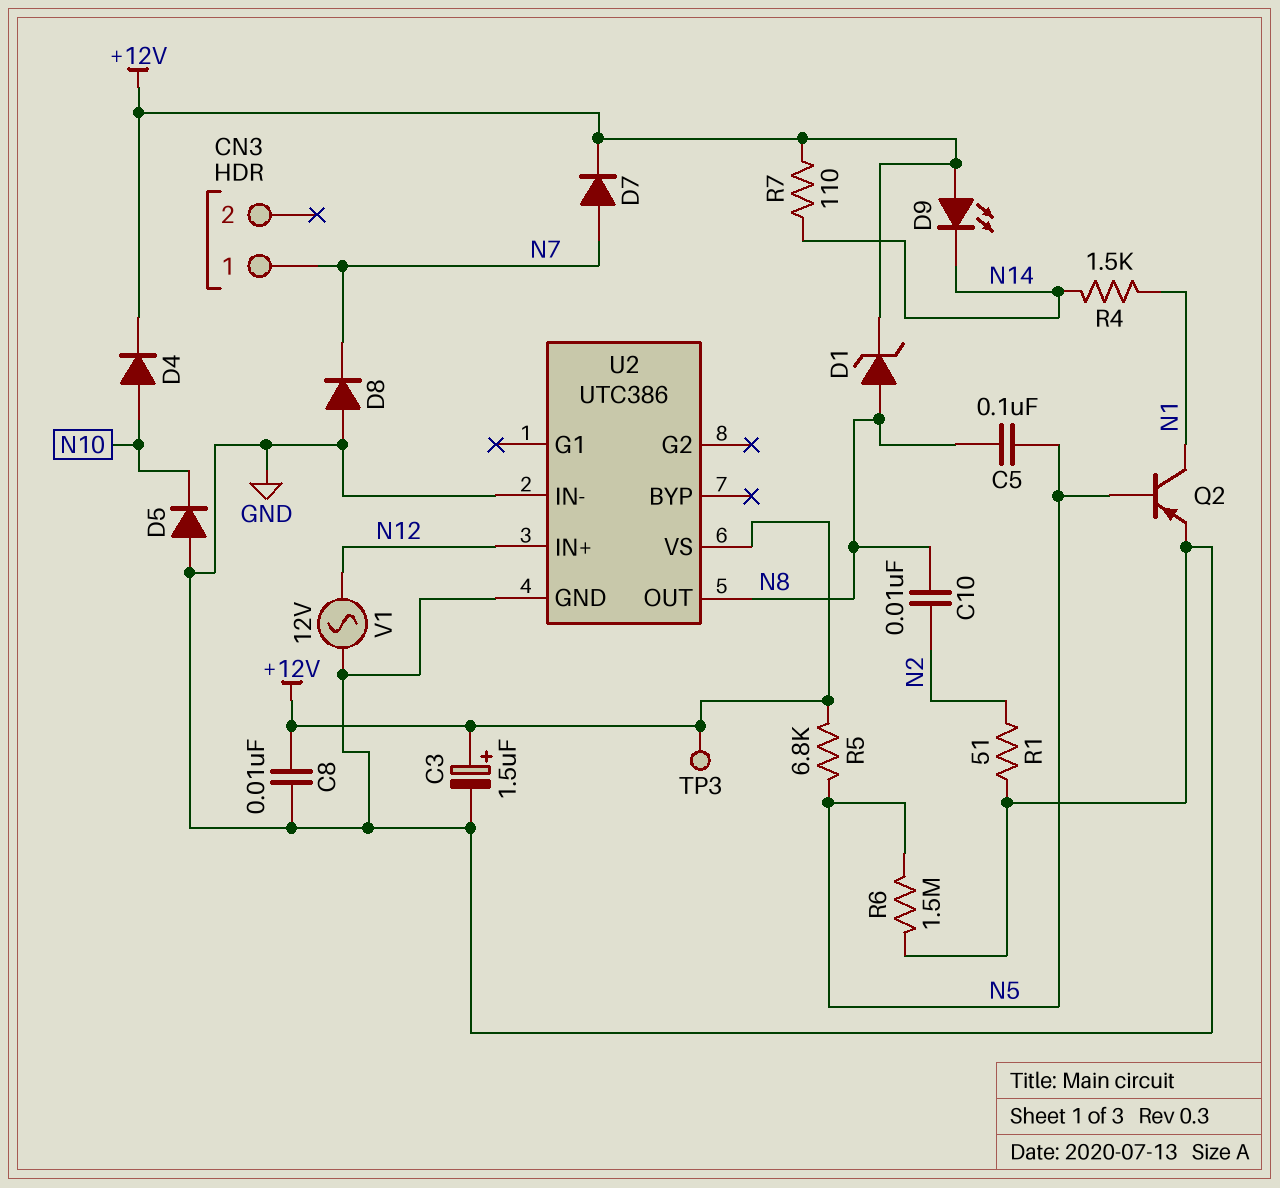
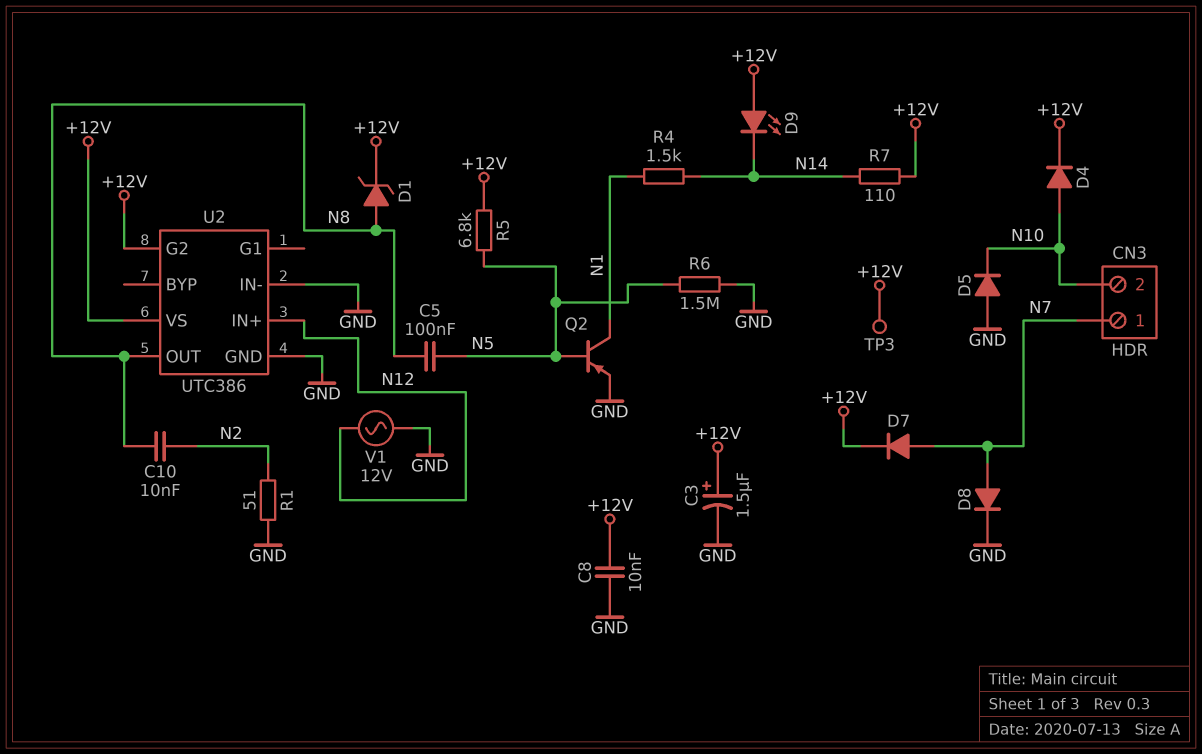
CN3 pin 2: none -> N10
D8: diode (A GND, K N7) -> diode (A N7, K GND)
U2 pin G2: none -> +12V

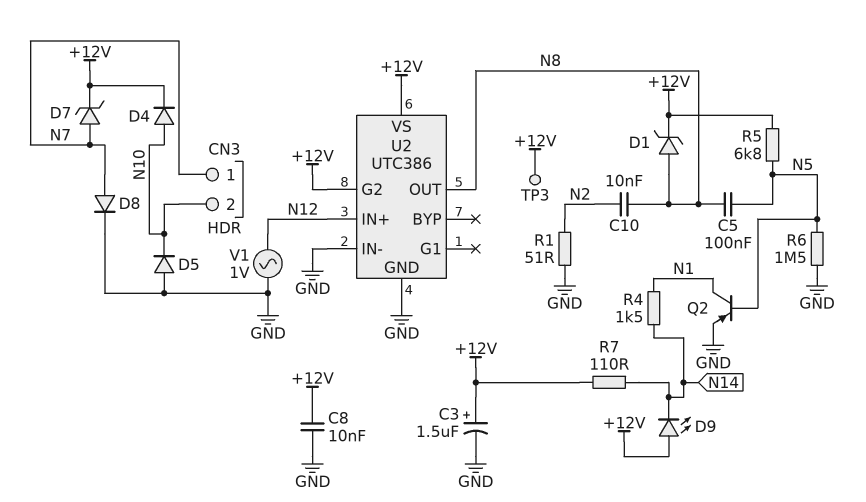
D7: diode (A N7, K +12V) -> zener (A N7, K +12V)
V1: AC 12V (GND, N12) -> AC 1V (GND, N12)

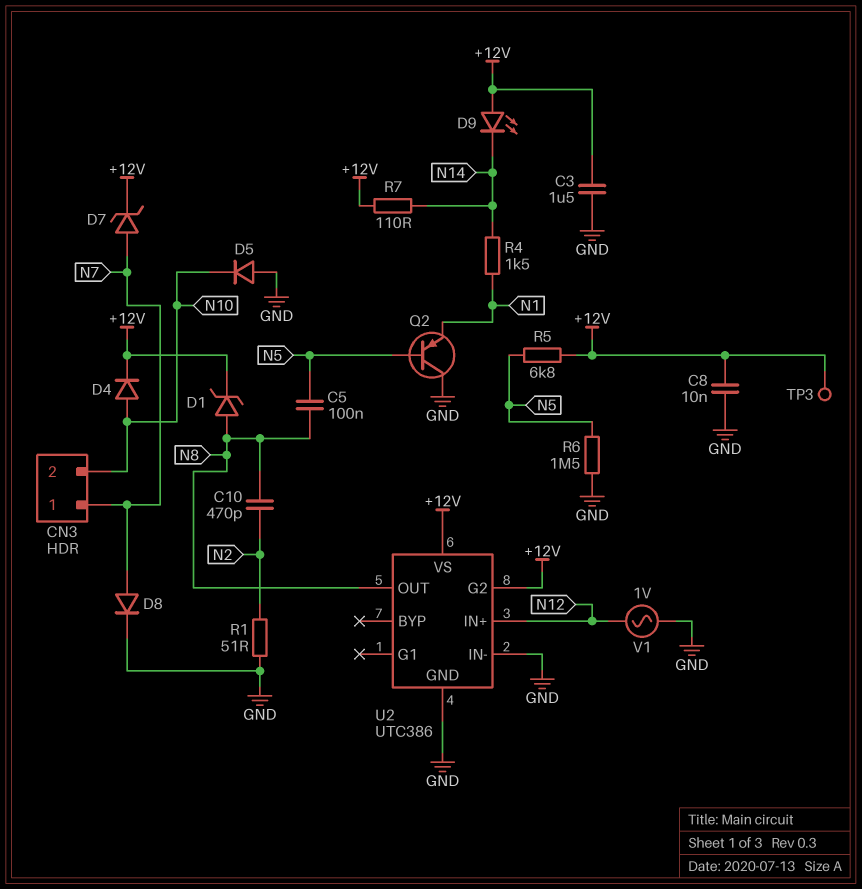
C3: 1.5uF (plus +12V, minus GND) -> 1.5uF (+12V, GND)
C10: 10nF (N2, N8) -> 470pF (N2, N8)
Q2: PNP (B N5, C N1, E GND) -> PNP (B N5, C GND, E N1)

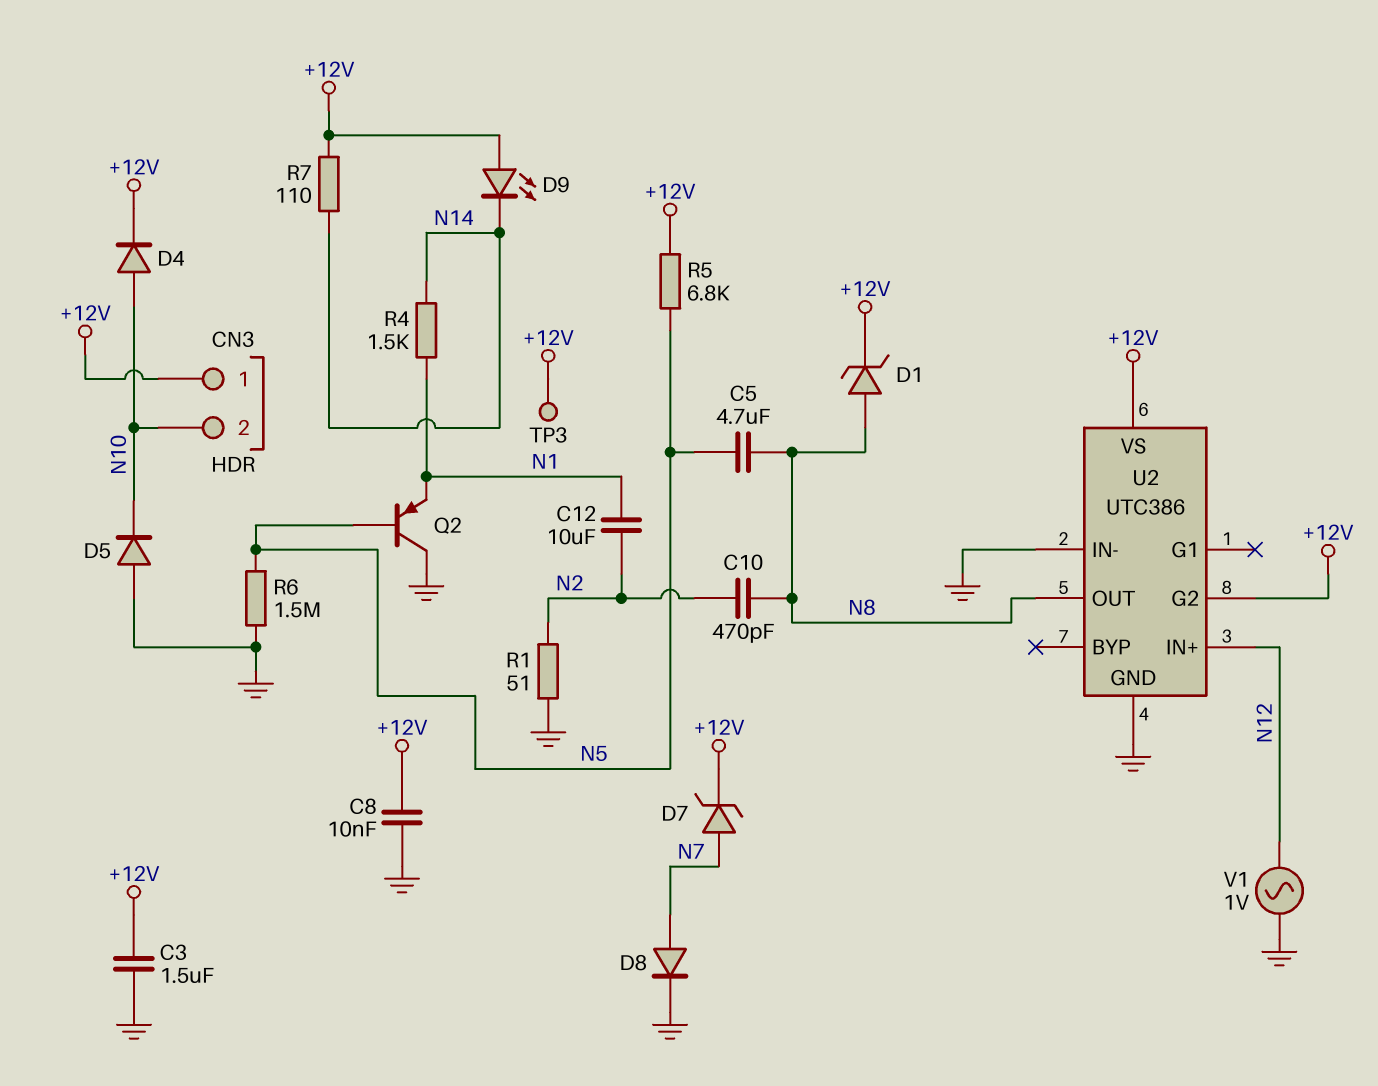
C5: 100nF (N5, N8) -> 4.7uF (N5, N8)
C12: none -> 10uF (N1, N2)
CN3 pin 1: N7 -> +12V

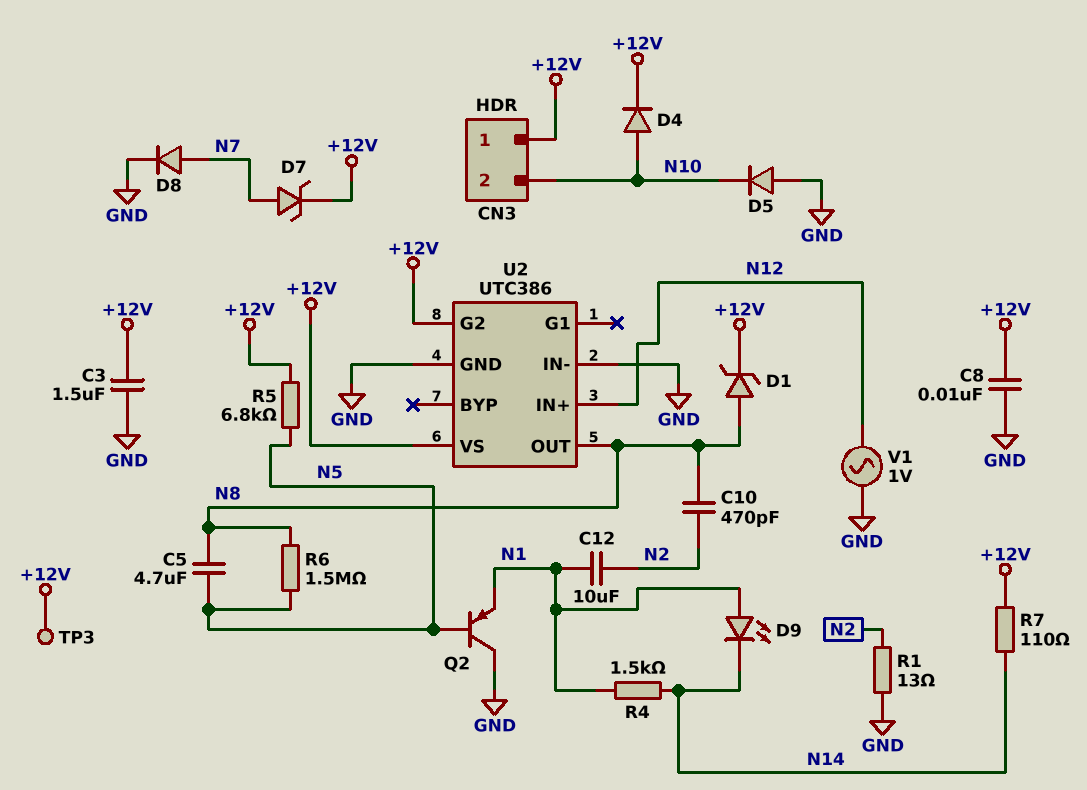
D9: LED (A +12V, K N14) -> LED (A N1, K N14)
R1: 51 (GND, N2) -> 13 (GND, N2)
R6: 1.5M (GND, N5) -> 1.5M (N5, N8)

